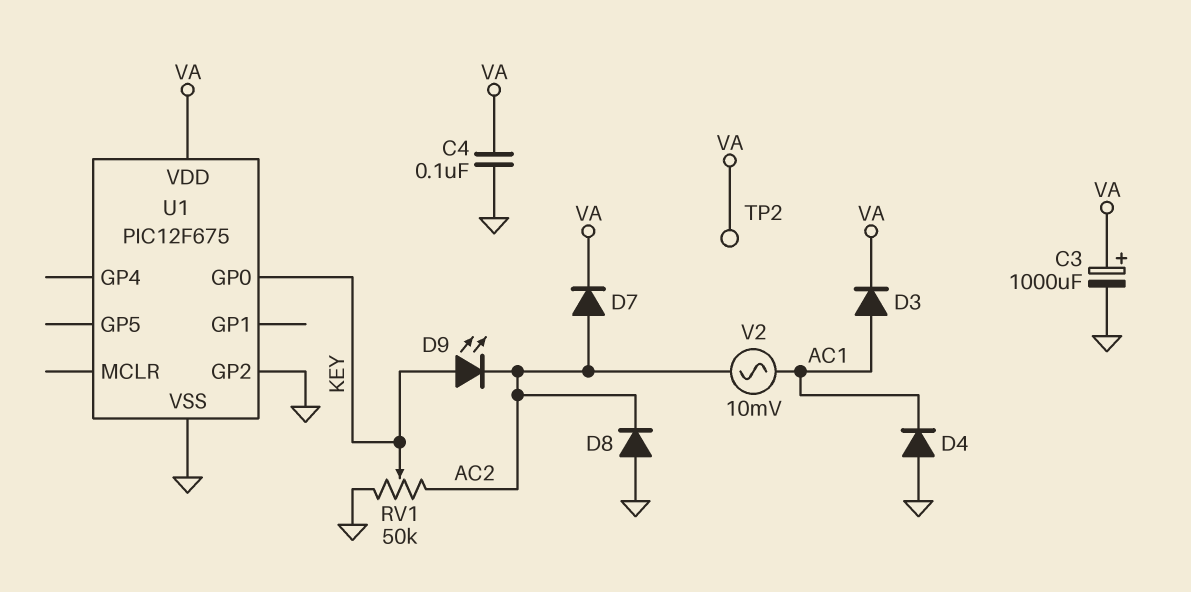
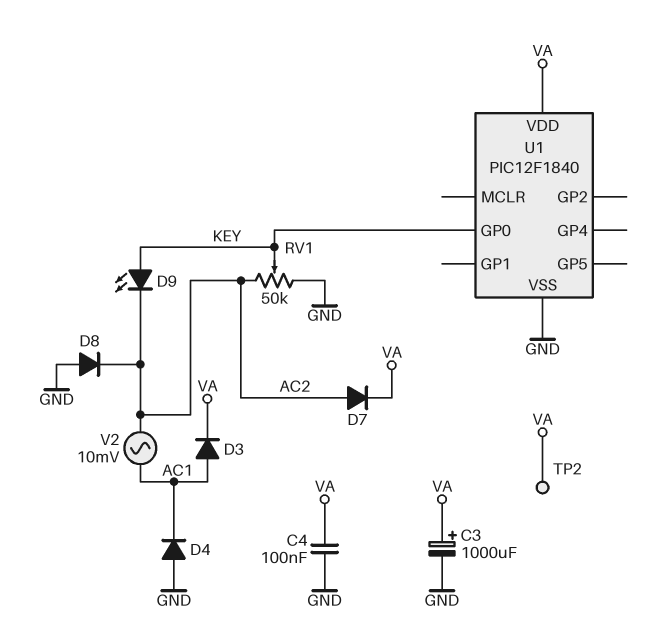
U1: PIC12F675 -> PIC12F1840
U1 pin GP2: GND -> none

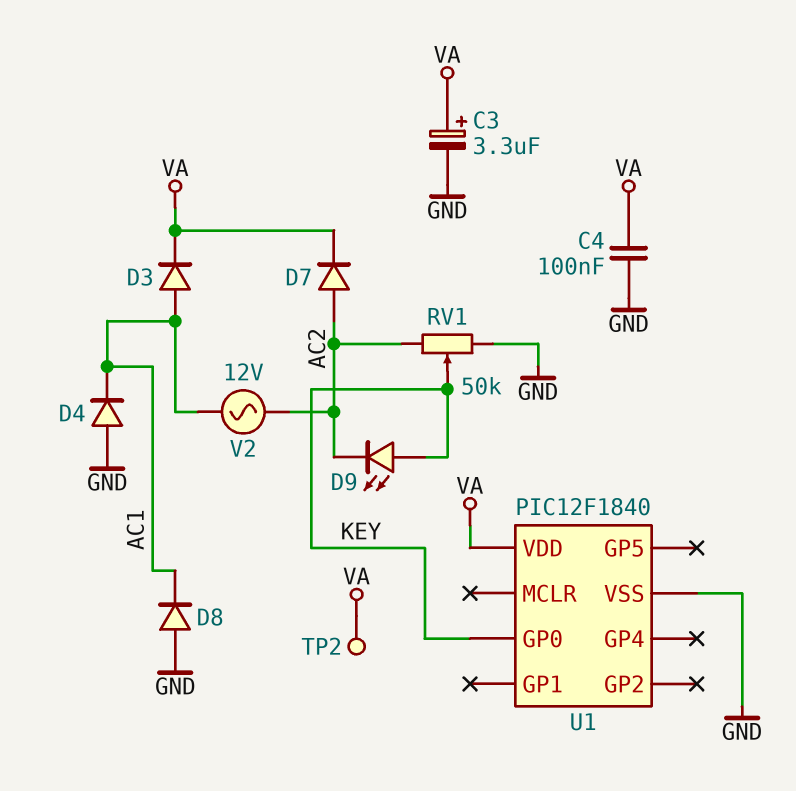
C3: 1000uF (plus VA, minus GND) -> 3.3uF (plus VA, minus GND)
D8: diode (A GND, K AC2) -> diode (A GND, K AC1)
V2: AC 10mV (AC1, AC2) -> AC 12V (AC1, AC2)

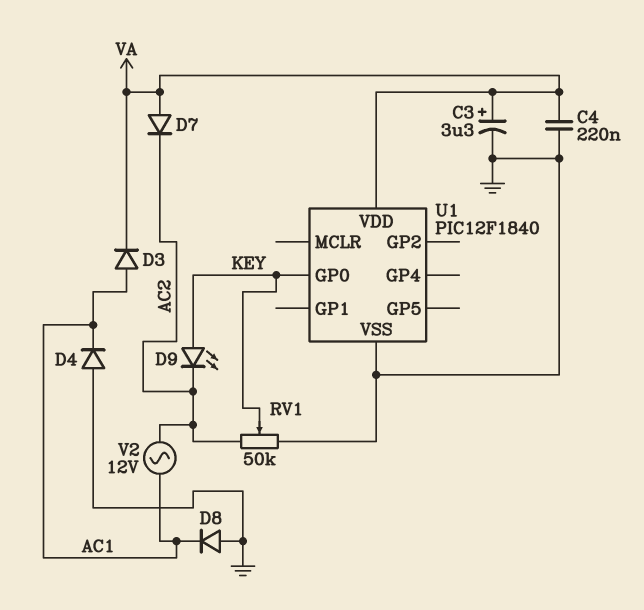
C4: 100nF (GND, VA) -> 220nF (GND, VA)
D7: diode (A AC2, K VA) -> diode (A VA, K AC2)
TP2: test point (VA) -> none

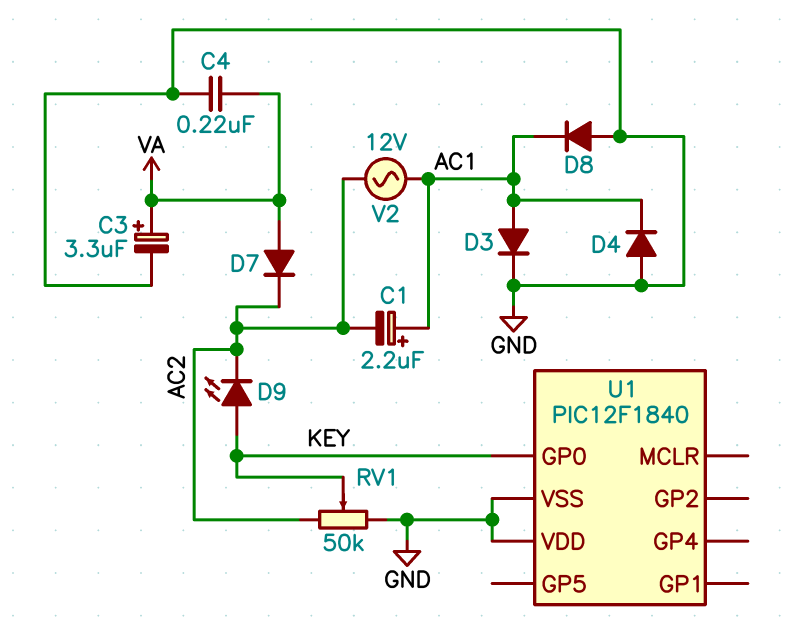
C1: none -> 2.2uF (plus AC1, minus AC2)
D3: diode (A AC1, K VA) -> diode (A AC1, K GND)
U1 pin VDD: VA -> GND

